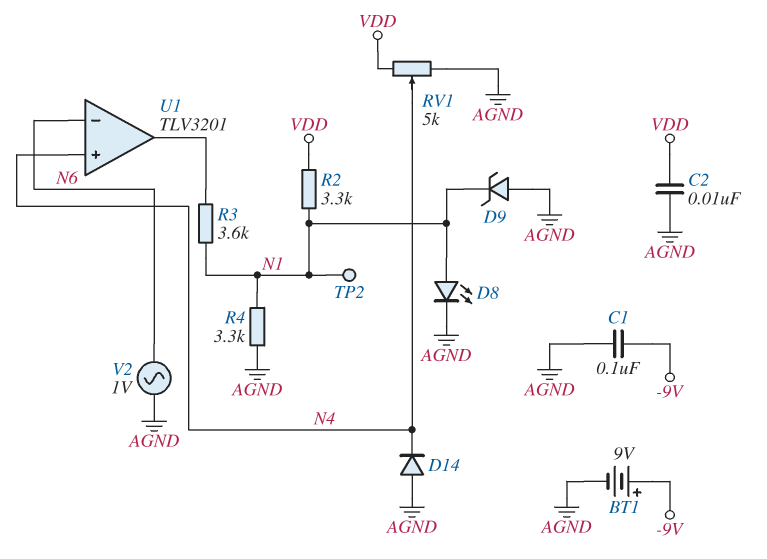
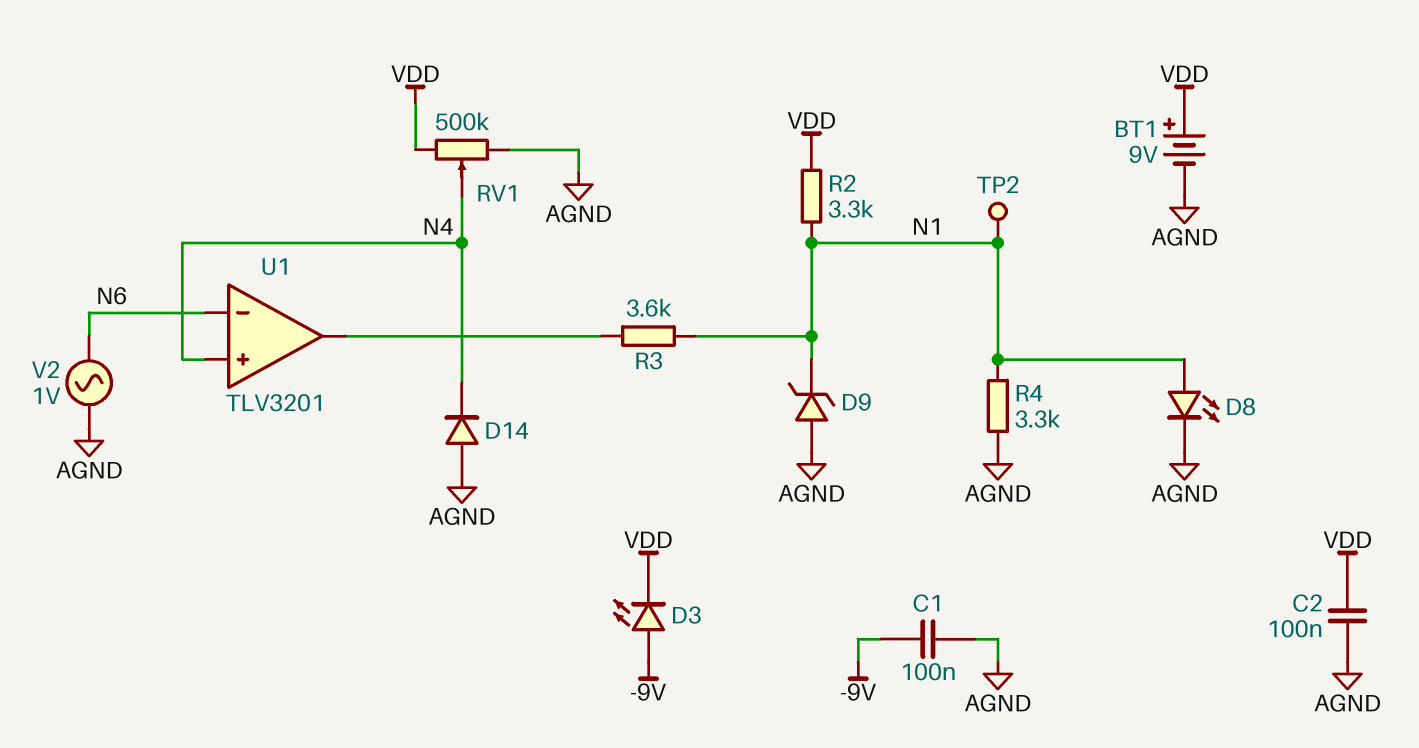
BT1: 9V (plus -9V, minus AGND) -> 9V (plus VDD, minus AGND)
C2: 10nF (AGND, VDD) -> 100nF (AGND, VDD)
D3: none -> LED (A -9V, K VDD)
RV1: 5k (AGND, VDD, wiper N4) -> 500k (AGND, VDD, wiper N4)

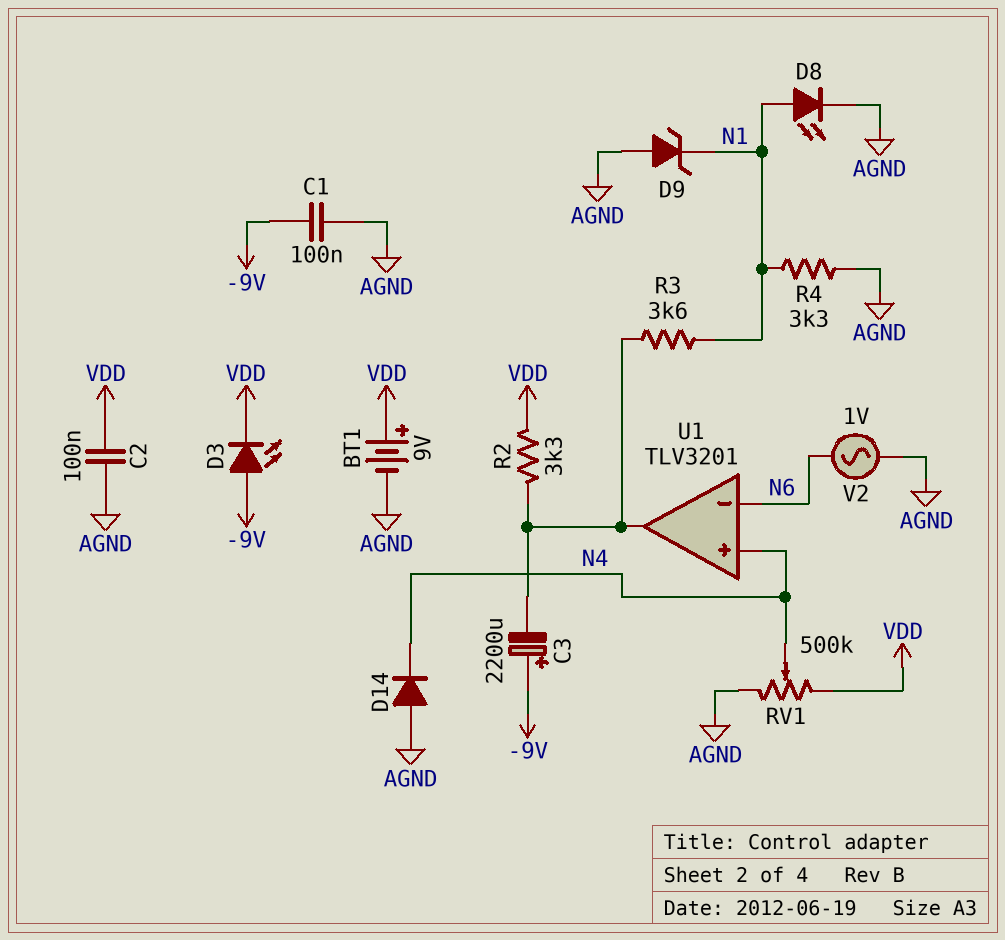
C3: none -> 2200uF (plus -9V, minus U1/out)
R2: 3.3k (N1, VDD) -> 3.3k (U1/out, VDD)
TP2: test point (N1) -> none

